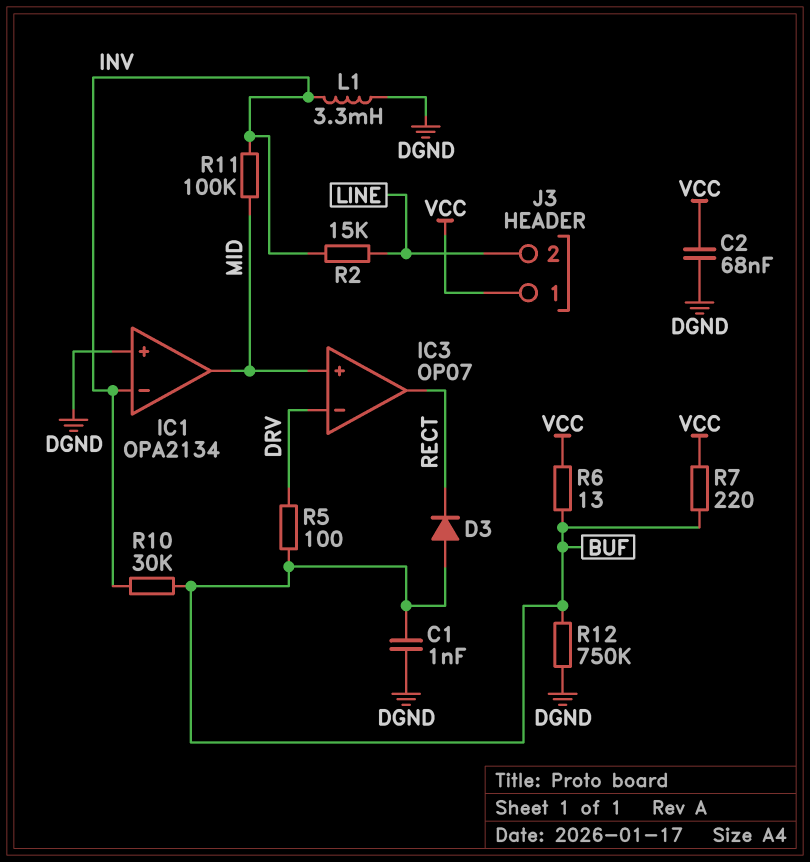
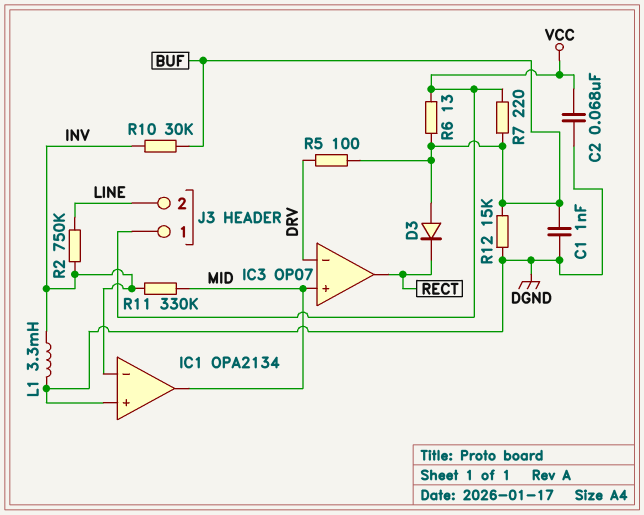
R2: 15k (INV, LINE) -> 750k (INV, LINE)
R11: 100k (INV, MID) -> 330k (INV, MID)
R12: 750k (BUF, DGND) -> 15k (BUF, DGND)

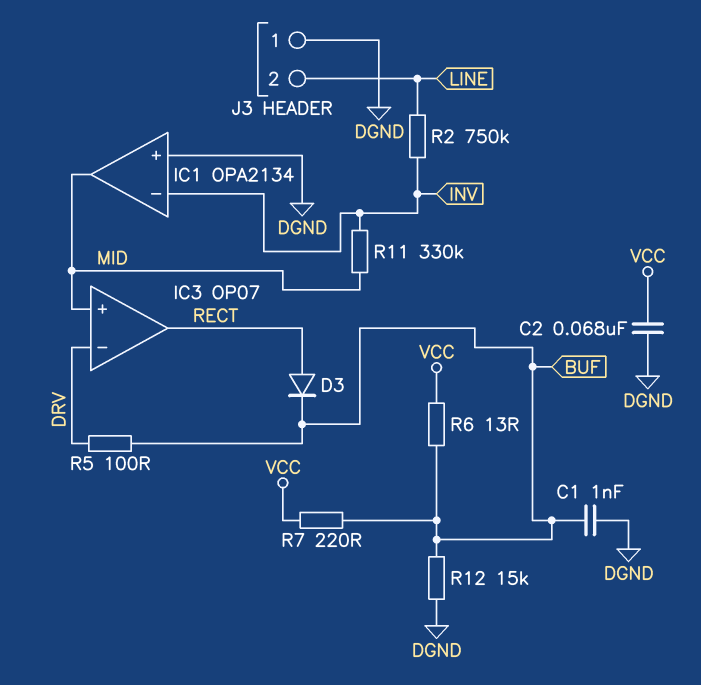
D3: diode (A BUF, K RECT) -> diode (A RECT, K BUF)
J3 pin 1: VCC -> DGND
L1: 3.3mH (DGND, INV) -> none
R10: 30k (BUF, INV) -> none

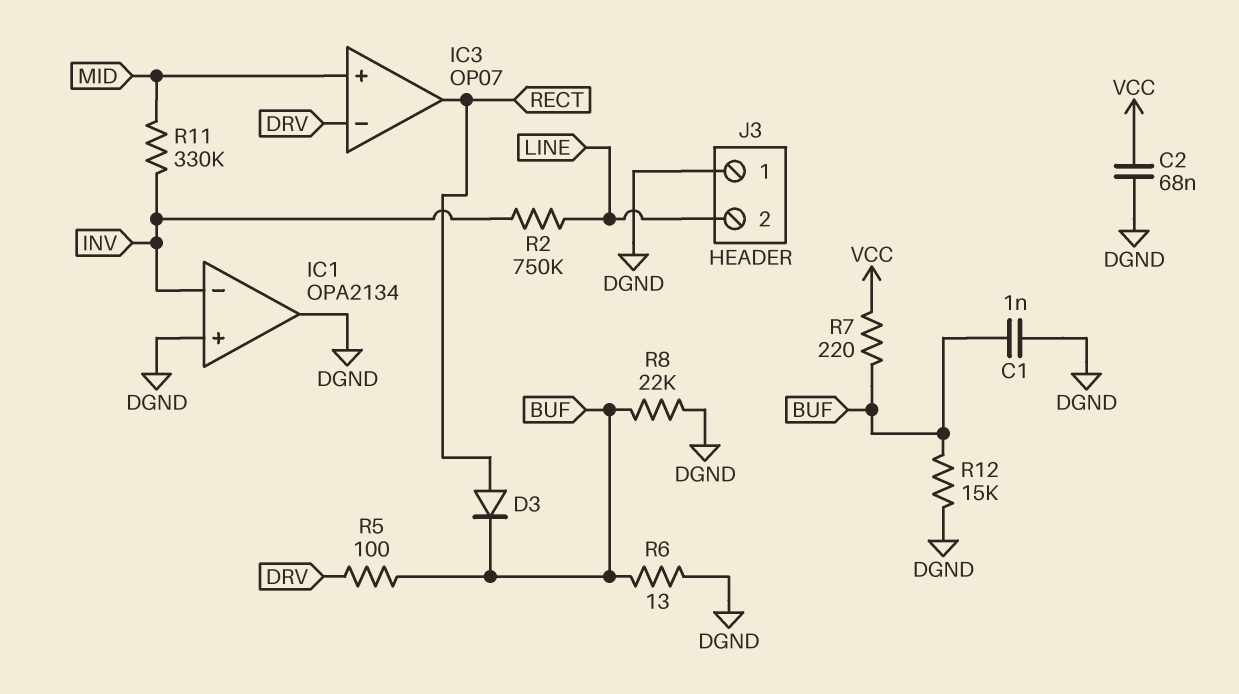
IC1 pin out: MID -> DGND
R6: 13 (BUF, VCC) -> 13 (BUF, DGND)
R8: none -> 22k (BUF, DGND)

